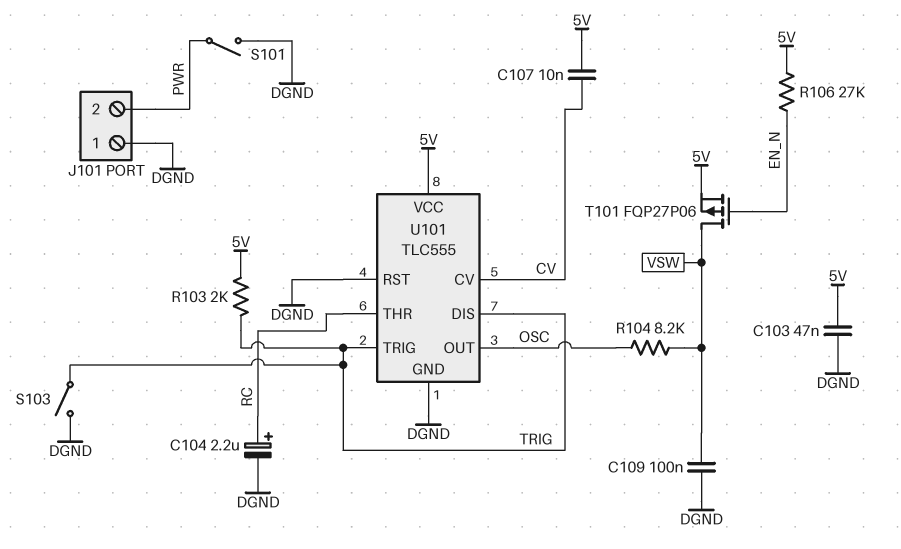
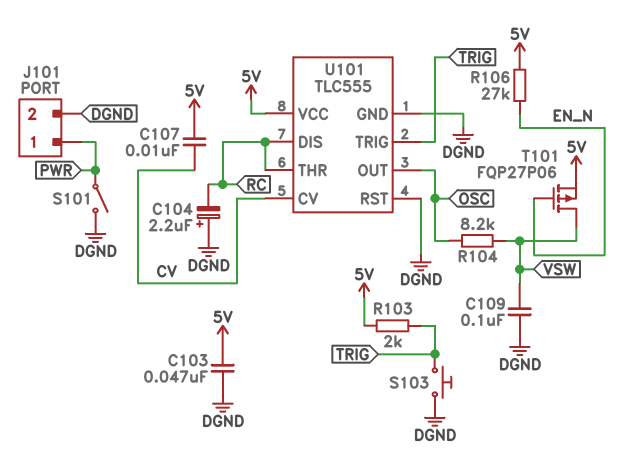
C104: 2.2uF (plus RC, minus DGND) -> 2.2uF (plus DGND, minus RC)
J101 pin 1: DGND -> PWR
J101 pin 2: PWR -> DGND
S103: switch (DGND, TRIG) -> button (DGND, TRIG)
U101 pin DIS: TRIG -> RC

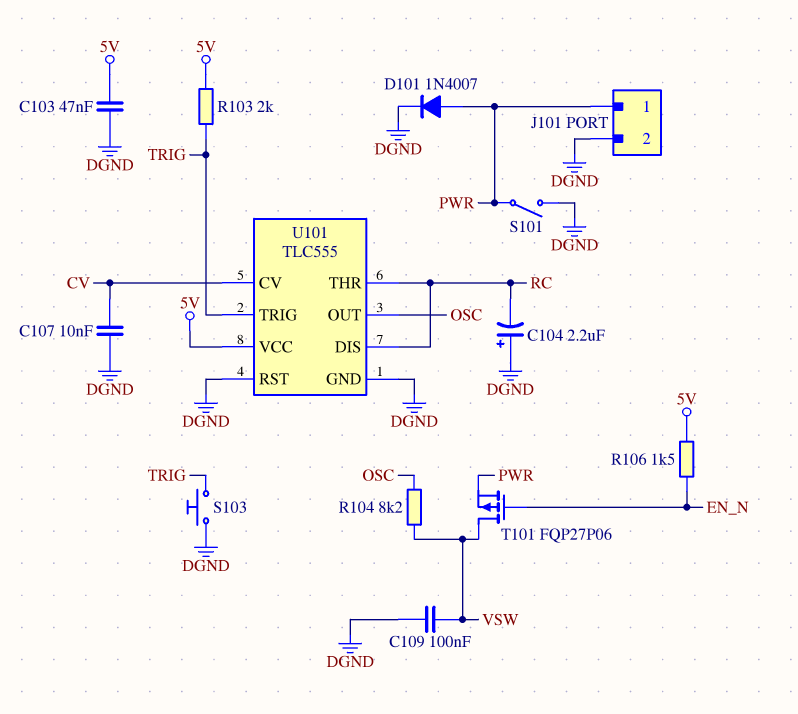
C107: 10nF (5V, CV) -> 10nF (CV, DGND)
D101: none -> diode 1N4007 (A PWR, K DGND)
R106: 27k (5V, EN_N) -> 1.5k (5V, EN_N)
T101: PMOS FQP27P06 (G EN_N, D VSW, S 5V) -> PMOS FQP27P06 (G EN_N, D VSW, S PWR)

